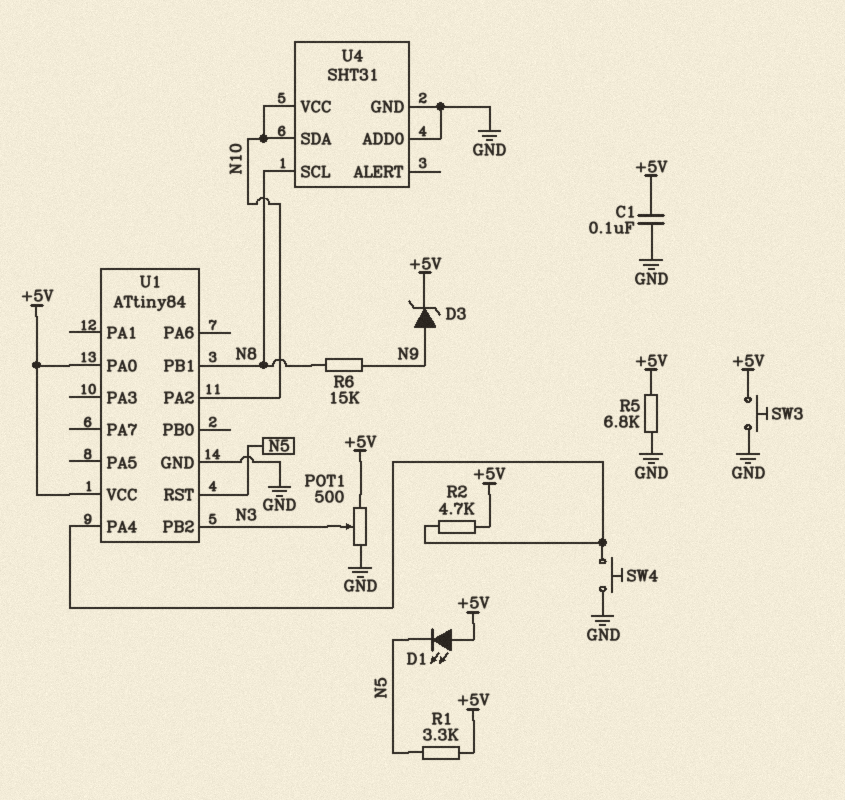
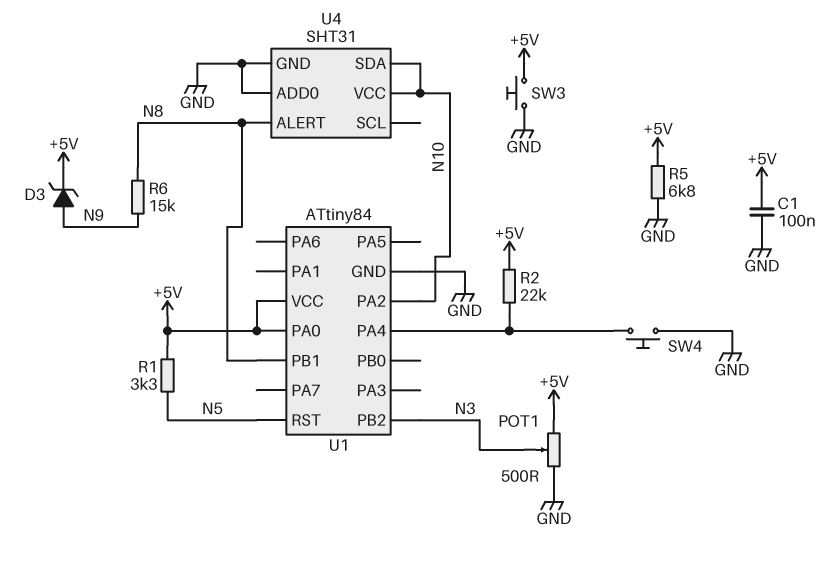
D1: LED (A +5V, K N5) -> none
R2: 4.7k (+5V, U1/PA4) -> 22k (+5V, U1/PA4)
U4 pin ALERT: none -> N8
U4 pin SCL: N8 -> none

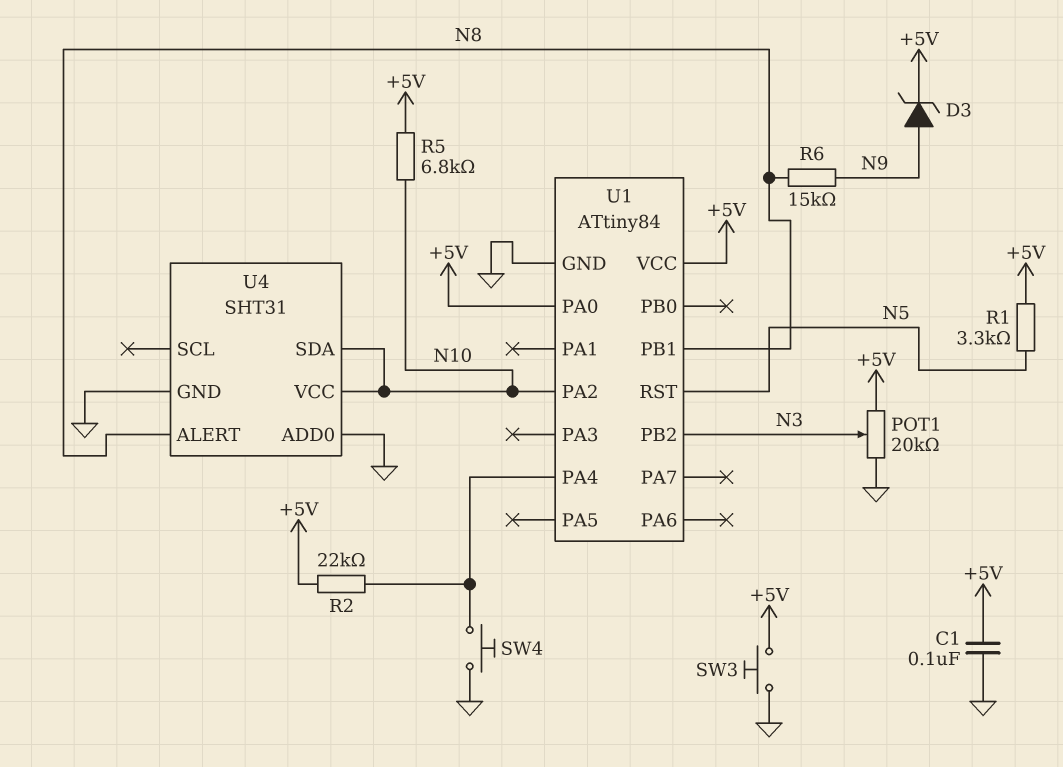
POT1: 500 (+5V, GND, wiper N3) -> 20k (+5V, GND, wiper N3)
R5: 6.8k (+5V, GND) -> 6.8k (+5V, N10)

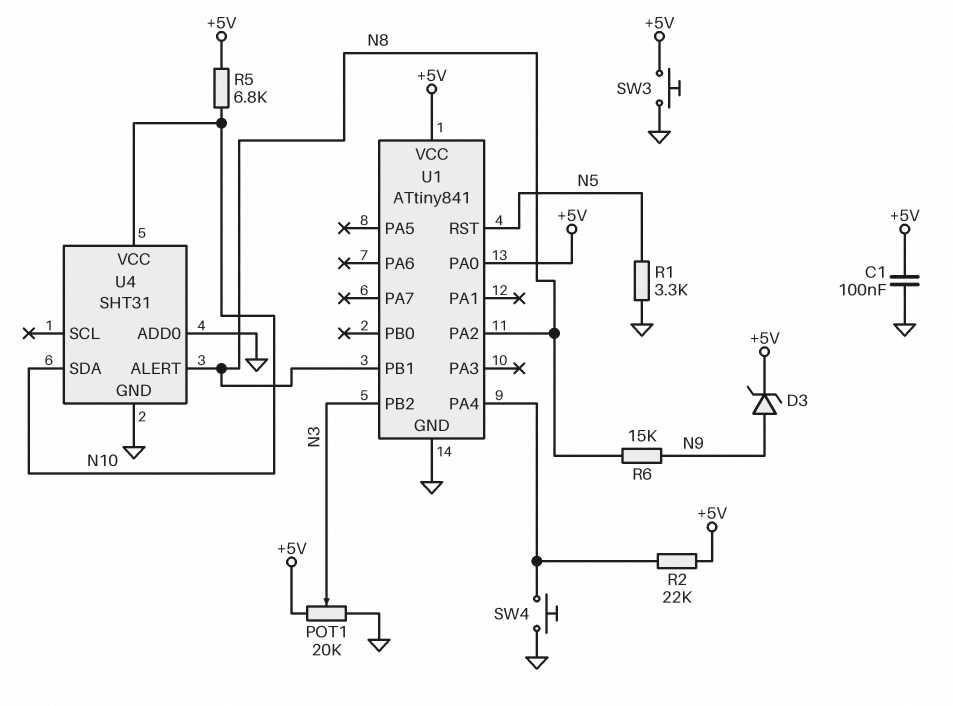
R1: 3.3k (+5V, N5) -> 3.3k (GND, N5)
U1: ATtiny84 -> ATtiny841
U1 pin PA2: N10 -> N8

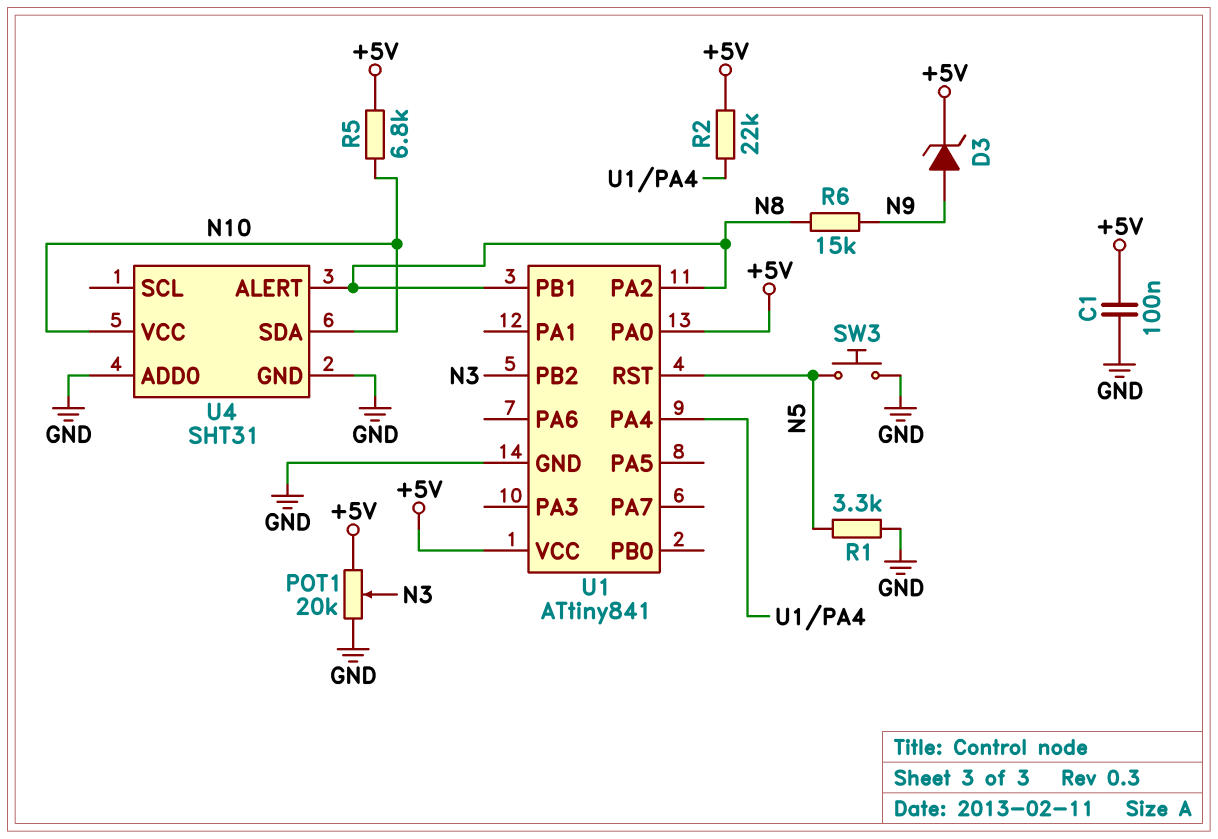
SW3: button (+5V, GND) -> button (GND, N5)
SW4: button (GND, U1/PA4) -> none

